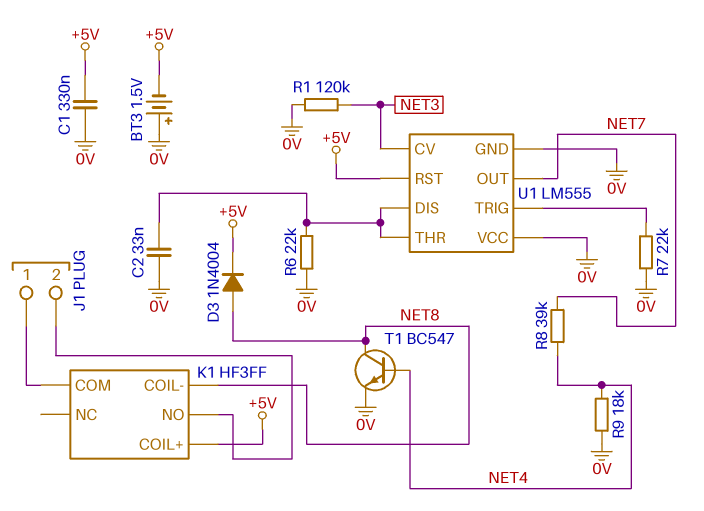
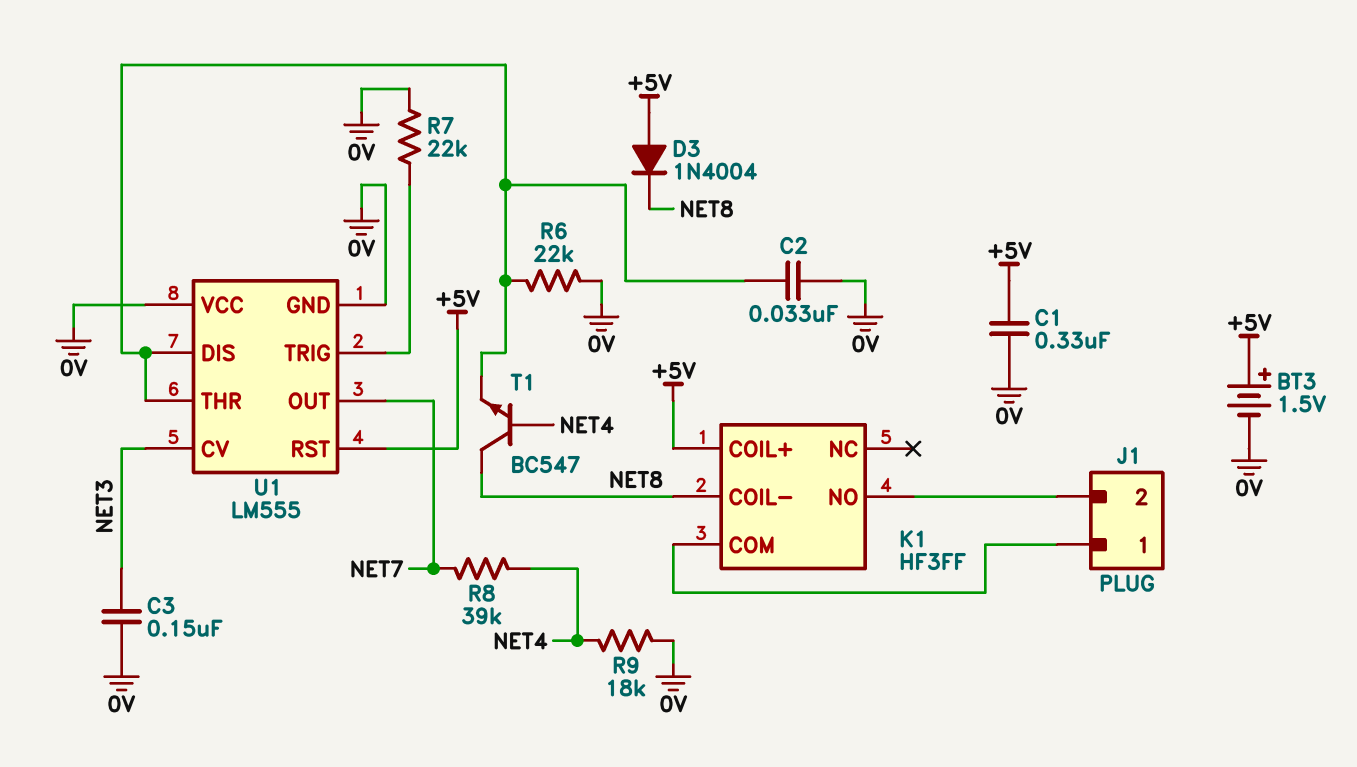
BT3: 1.5V (plus 0V, minus +5V) -> 1.5V (plus +5V, minus 0V)
C3: none -> 150nF (0V, NET3)
D3: diode 1N4004 (A NET8, K +5V) -> diode 1N4004 (A +5V, K NET8)
R1: 120k (0V, NET3) -> none
T1: NPN BC547 (B NET4, C NET8, E 0V) -> NPN BC547 (B NET4, C NET8, E U1/DIS)

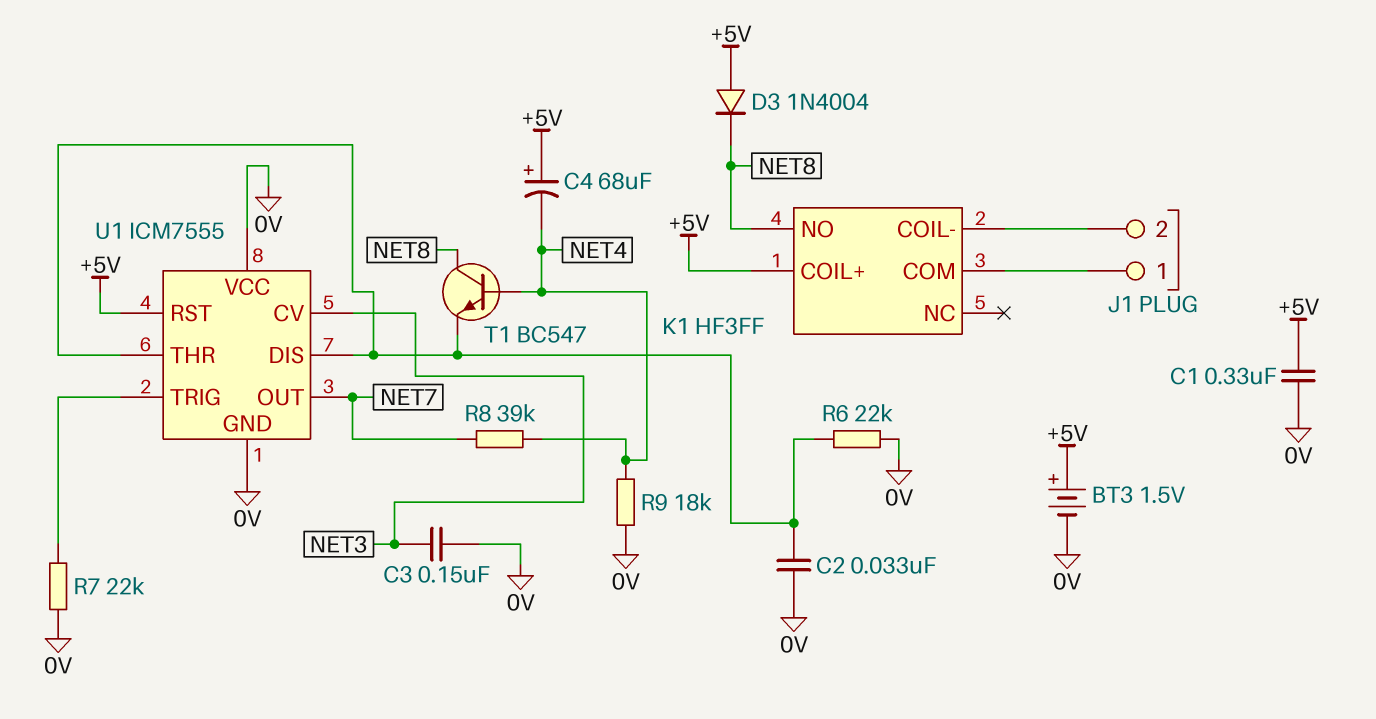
C4: none -> 68uF (plus +5V, minus NET4)
K1 pin COIL-: NET8 -> J1/2
K1 pin NO: J1/2 -> NET8
U1: LM555 -> ICM7555

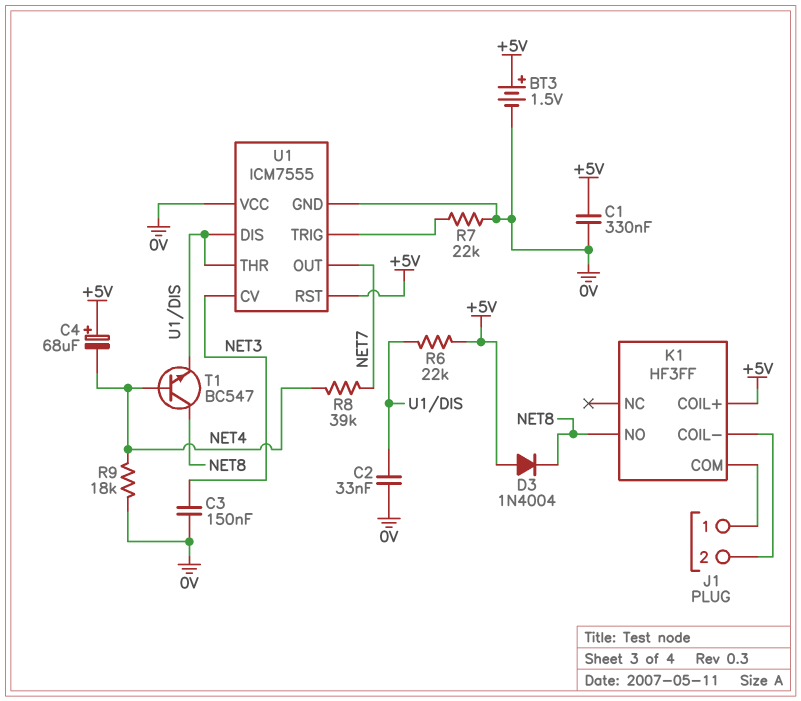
R6: 22k (0V, U1/DIS) -> 22k (+5V, U1/DIS)

